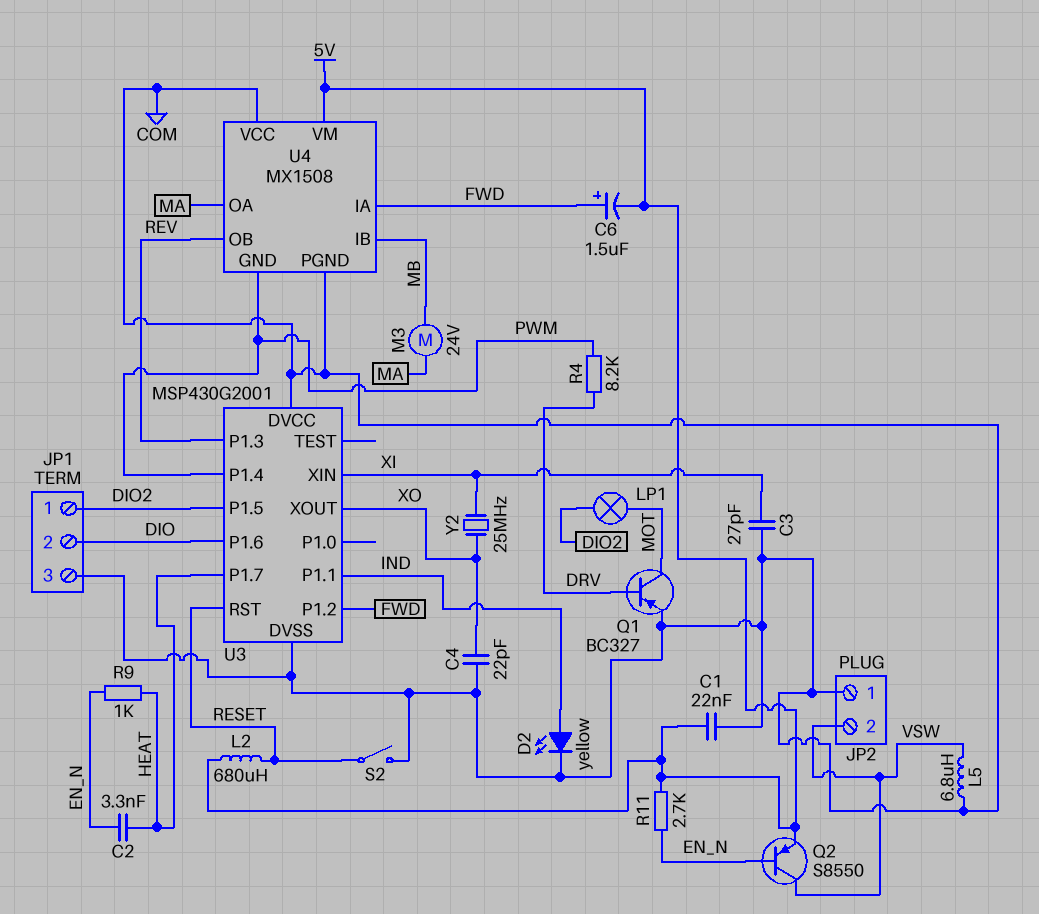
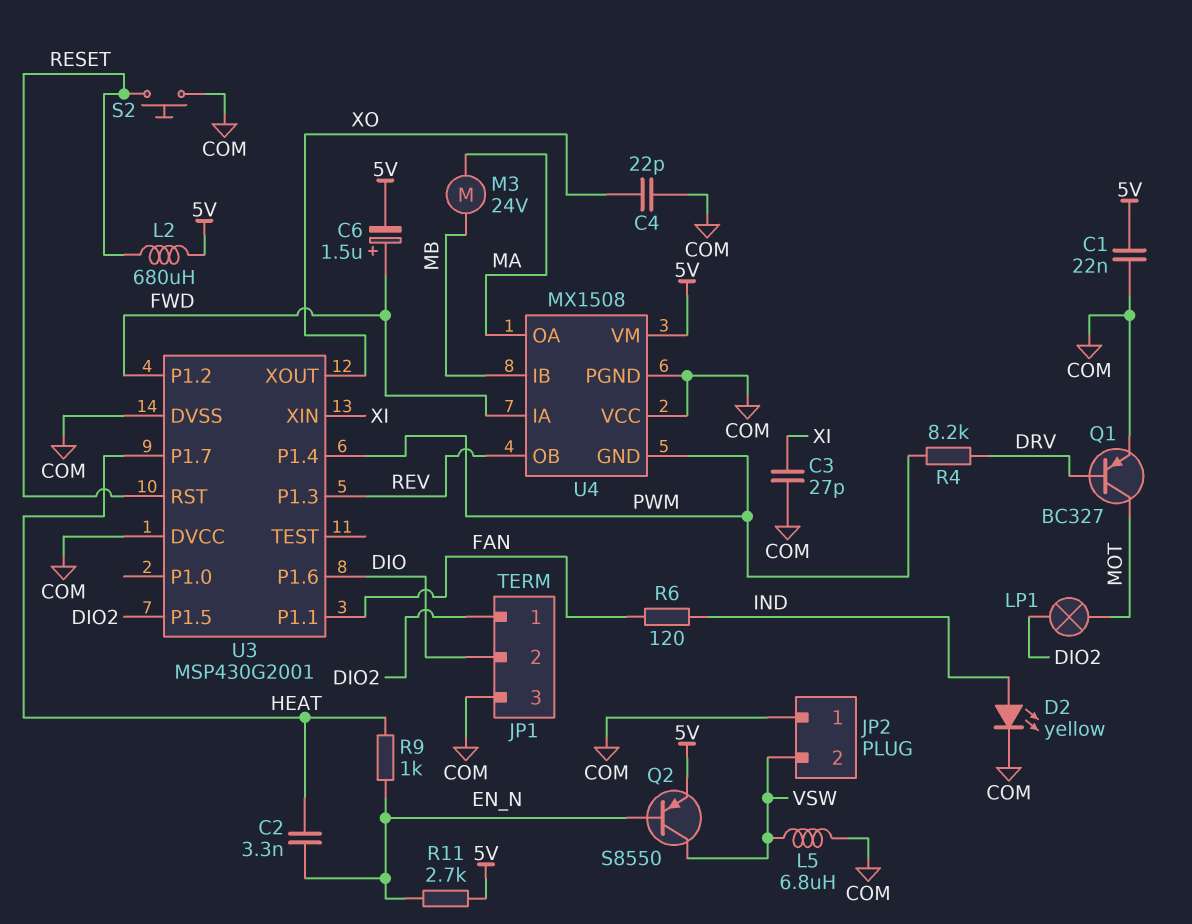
R6: none -> 120 (FAN, IND)
S2: switch (COM, RESET) -> button (COM, RESET)
U3 pin P1.1: IND -> FAN
Y2: 25MHz (XI, XO) -> none

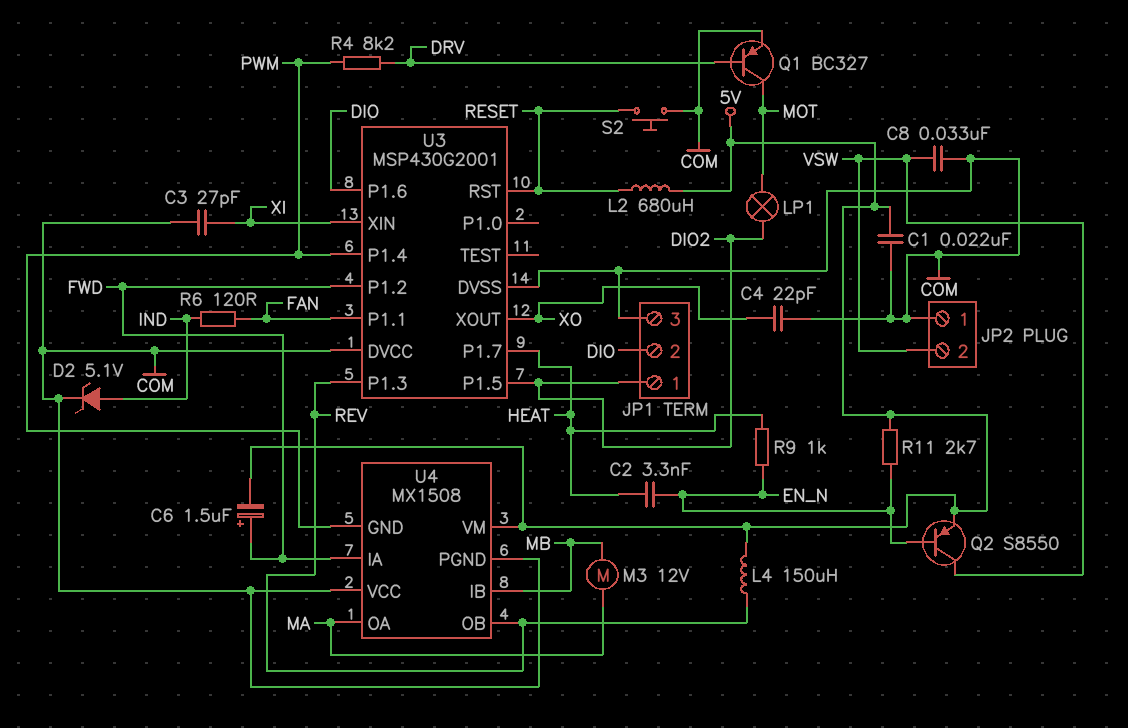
C8: none -> 33nF (COM, VSW)
D2: LED yellow (A IND, K COM) -> zener 5.1V (A IND, K COM)
L4: none -> 150uH (5V, REV)
L5: 6.8uH (COM, VSW) -> none
M3: motor 24V (MA, MB) -> motor 12V (MA, MB)

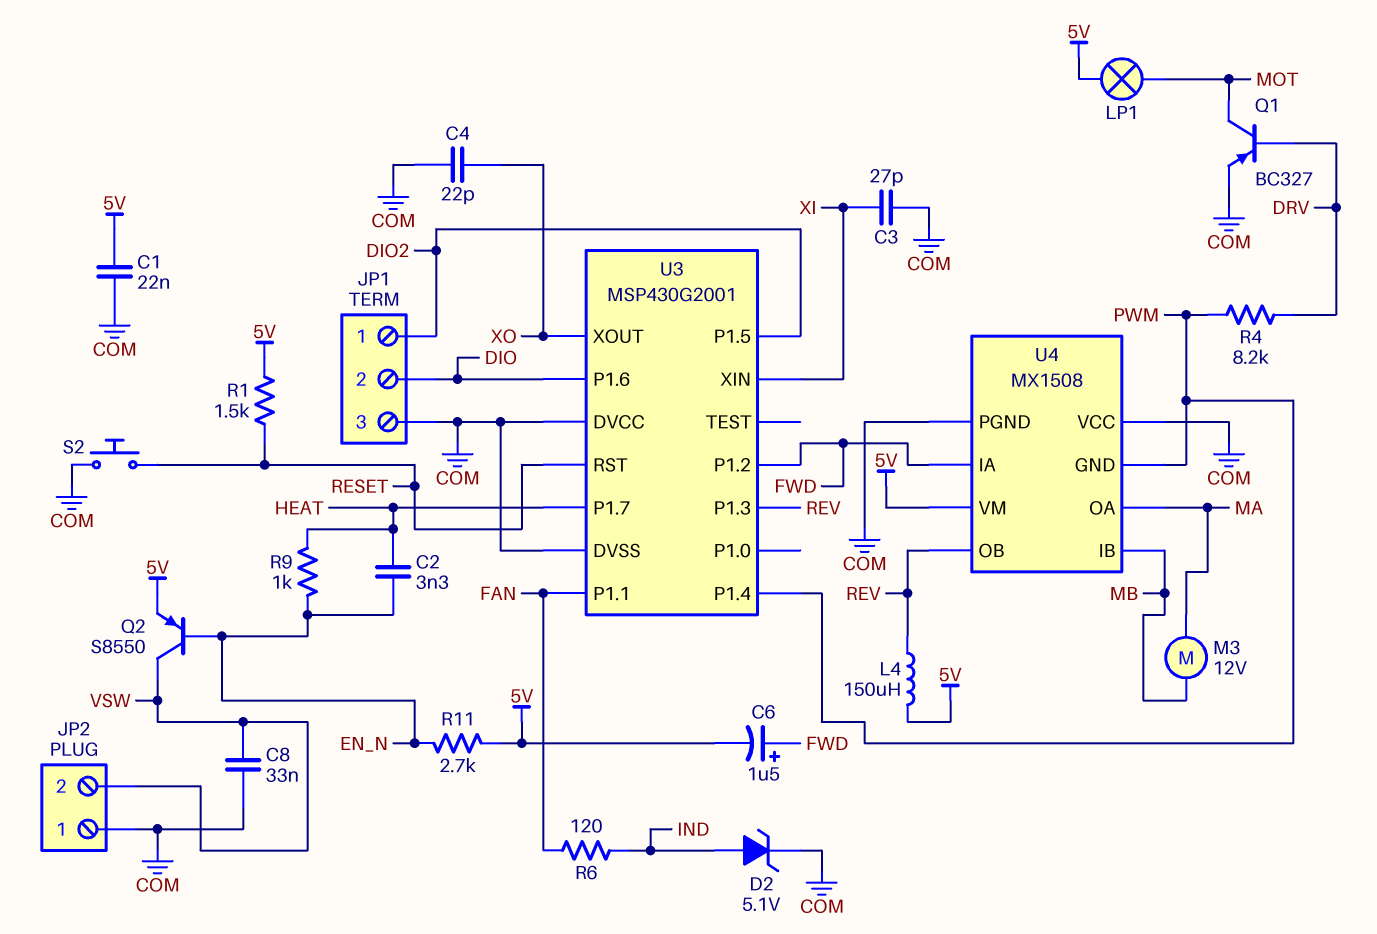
L2: 680uH (5V, RESET) -> none
LP1: lamp (DIO2, MOT) -> lamp (5V, MOT)
R1: none -> 1.5k (5V, RESET)

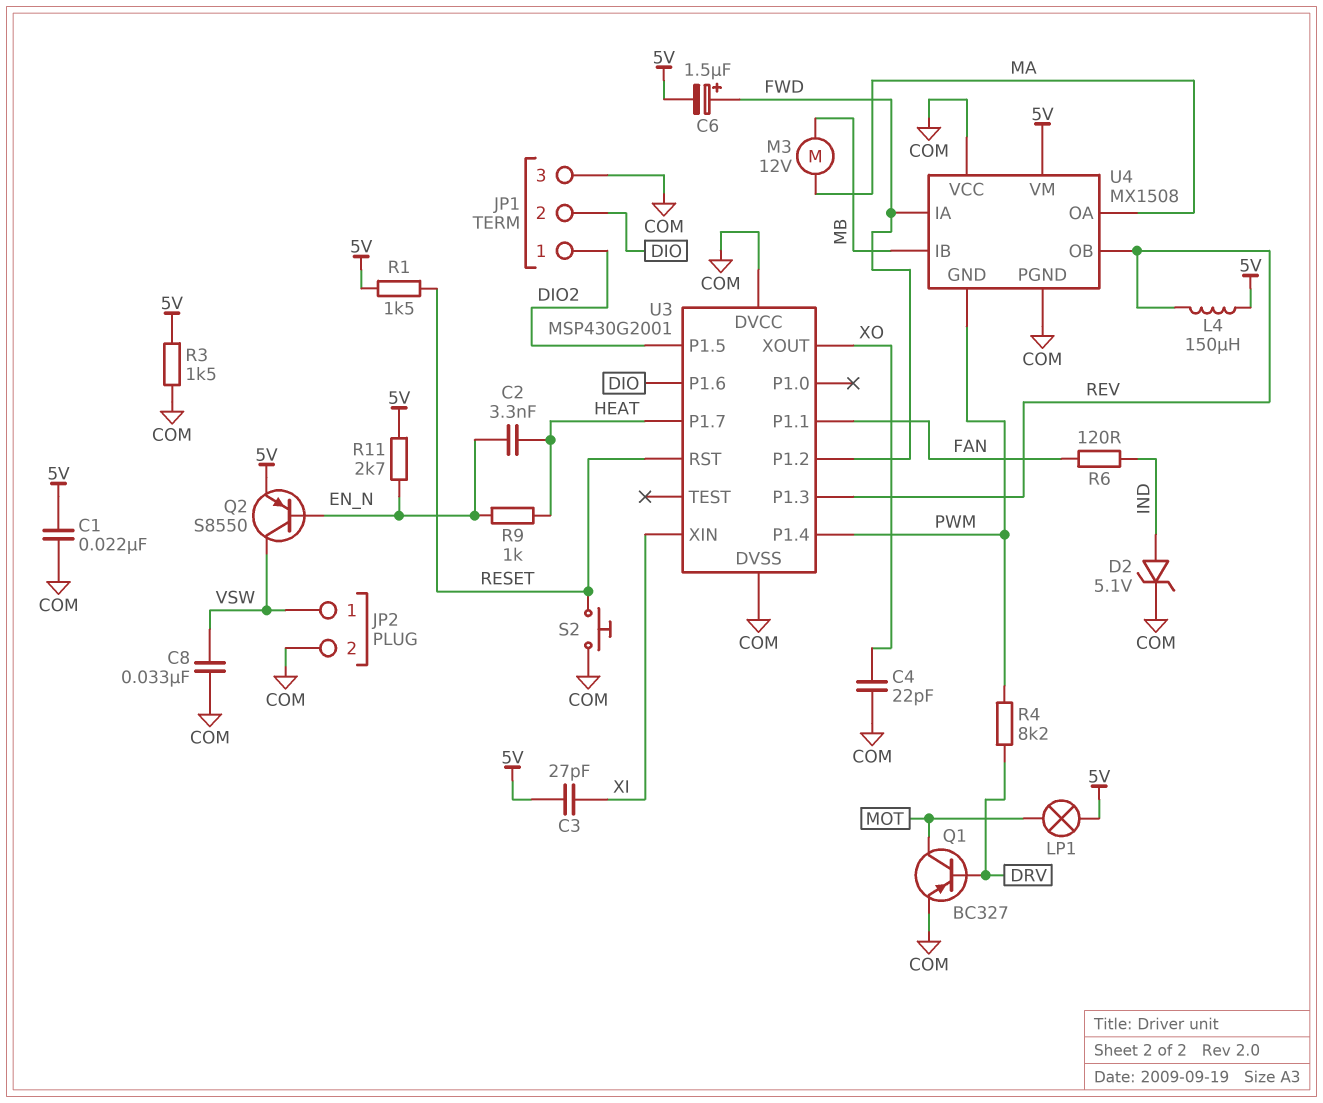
C3: 27pF (COM, XI) -> 27pF (5V, XI)
JP2 pin 1: COM -> VSW
JP2 pin 2: VSW -> COM
R3: none -> 1.5k (5V, COM)

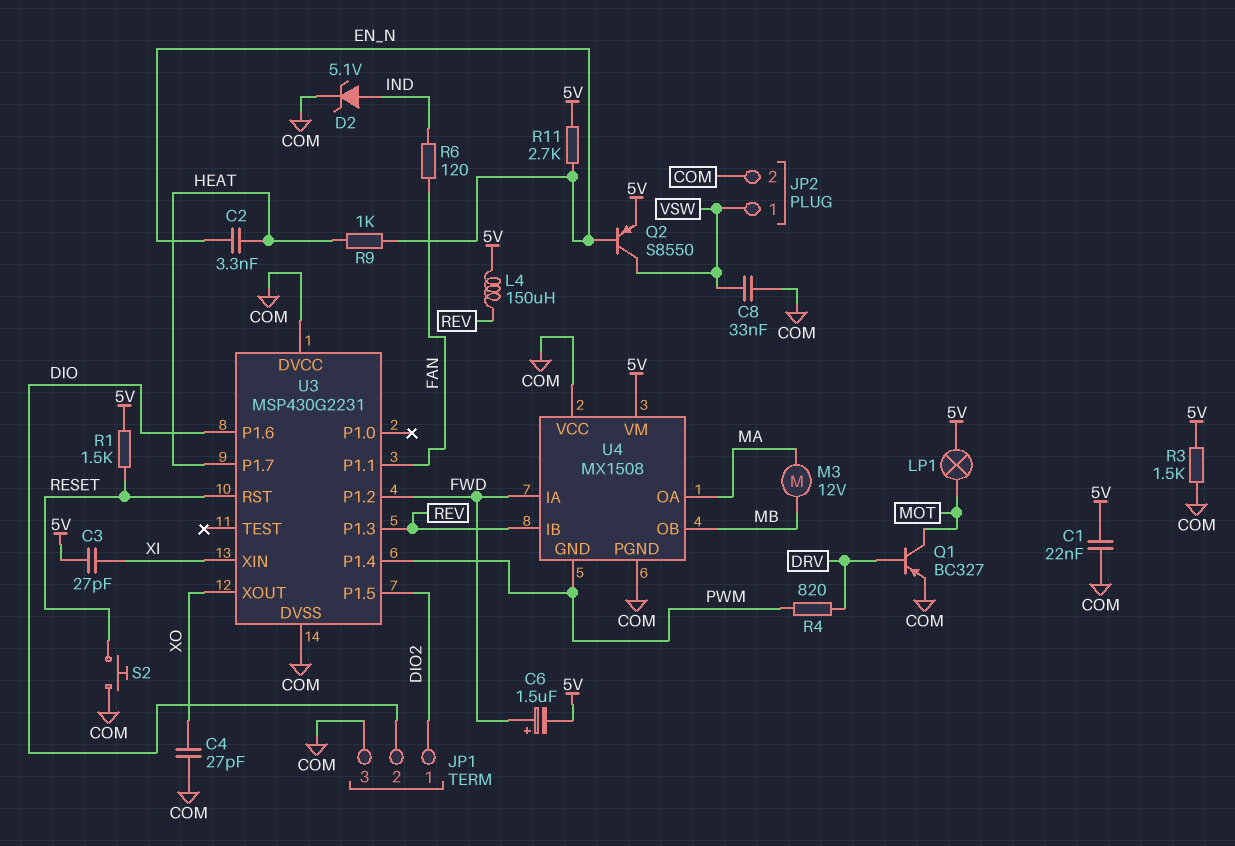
C4: 22pF (COM, XO) -> 27pF (COM, XO)
R4: 8.2k (DRV, PWM) -> 820 (DRV, PWM)
U3: MSP430G2001 -> MSP430G2231
U4 pin IB: MB -> REV
U4 pin OB: REV -> MB

